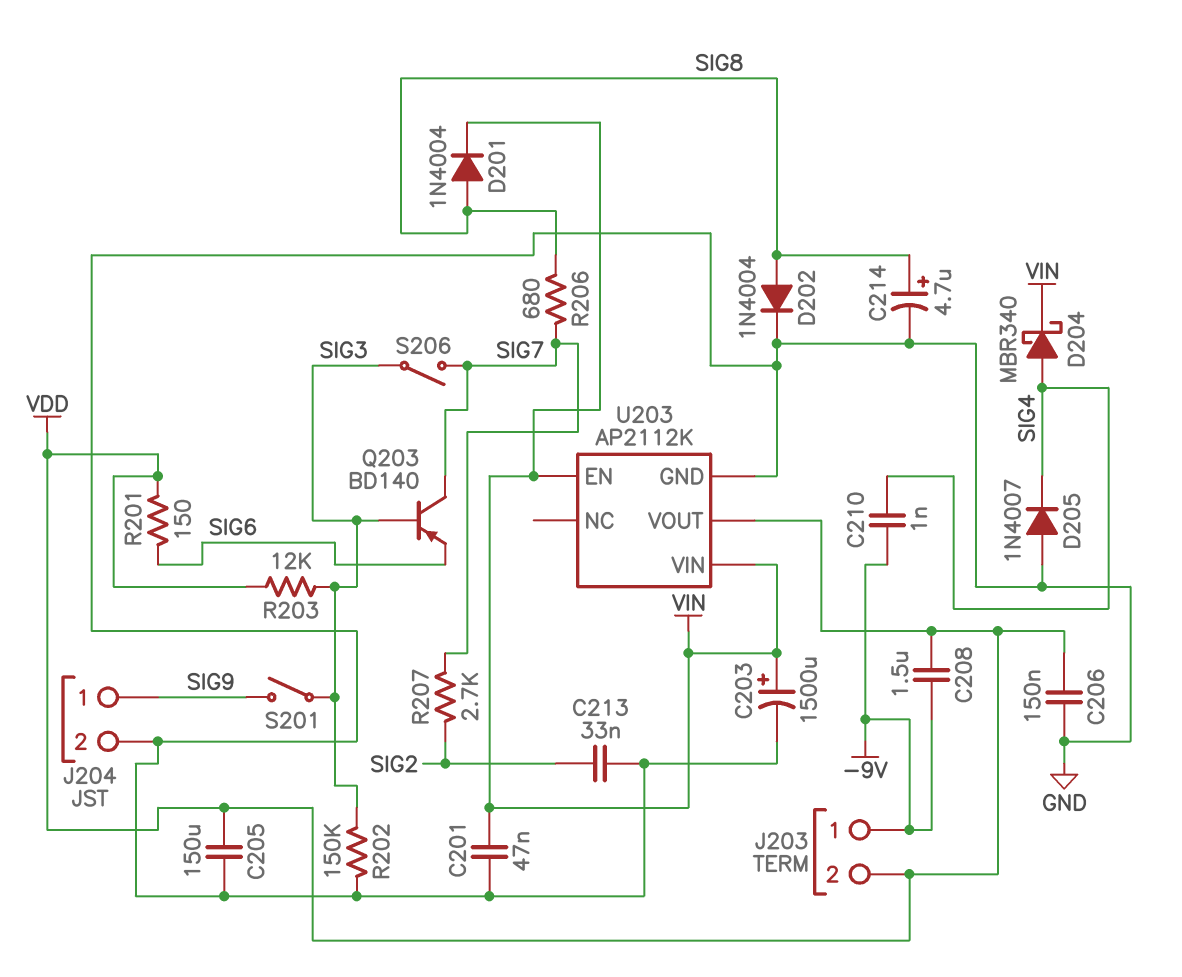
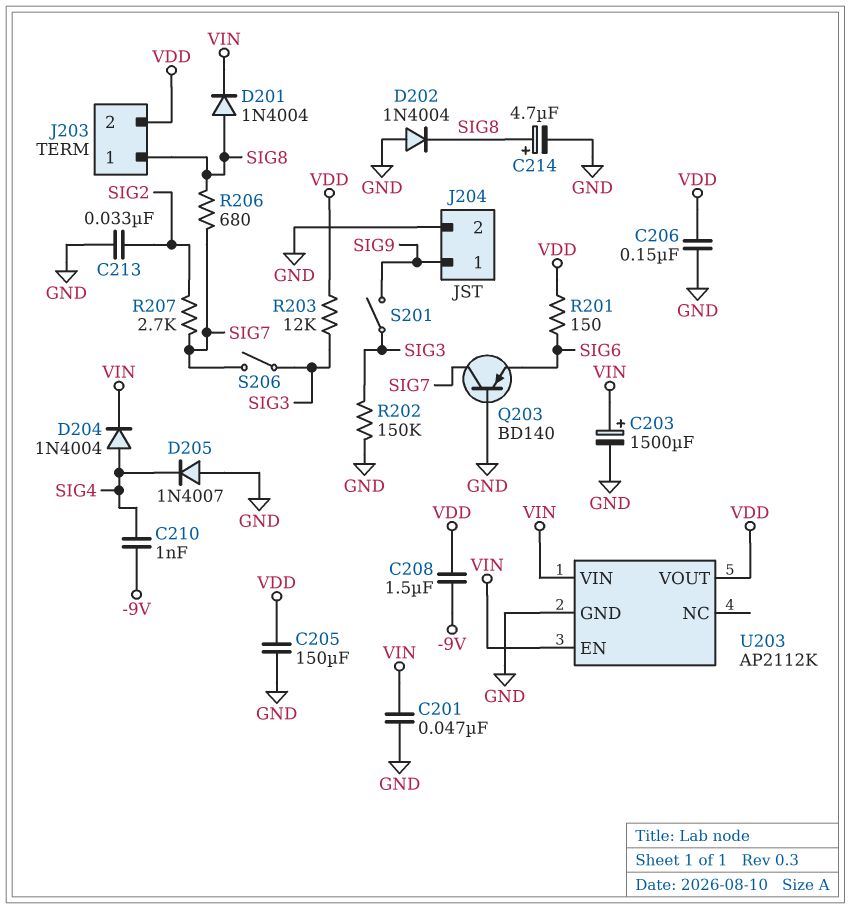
D202: diode 1N4004 (A SIG8, K GND) -> diode 1N4004 (A GND, K SIG8)
D204: schottky MBR340 (A SIG4, K VIN) -> diode 1N4004 (A SIG4, K VIN)
J203 pin 1: -9V -> SIG8
Q203: PNP BD140 (B SIG3, C SIG7, E SIG6) -> PNP BD140 (B GND, C SIG7, E SIG6)

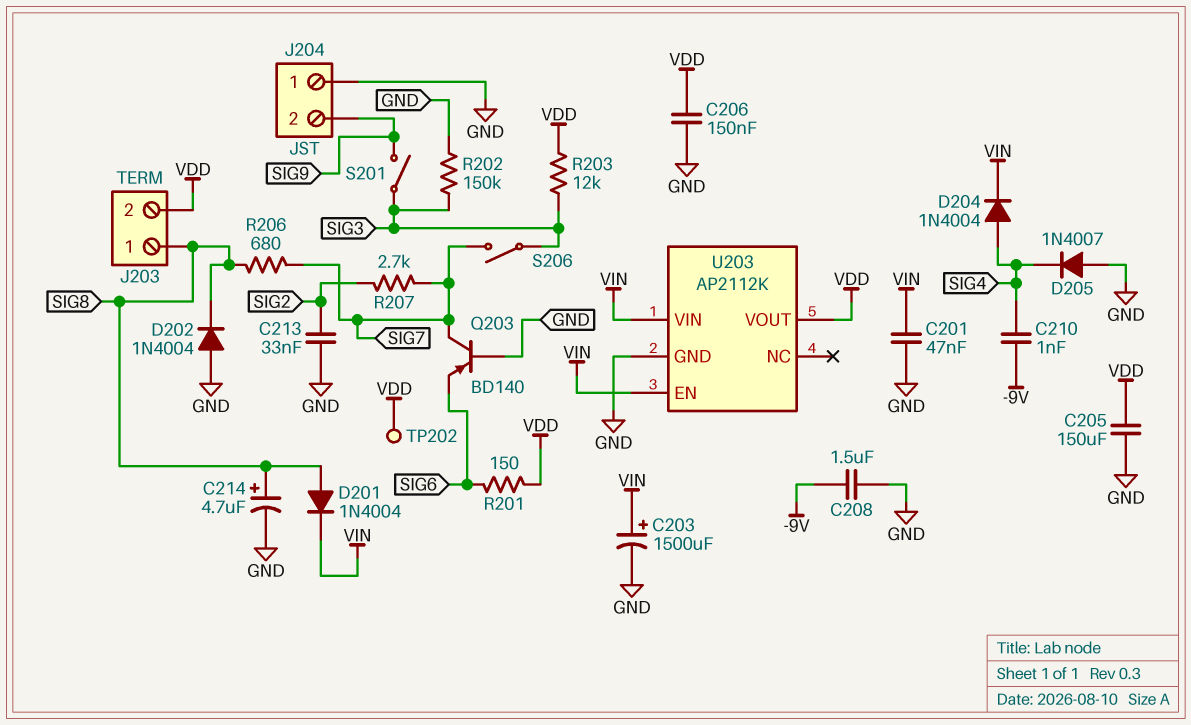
C208: 1.5uF (-9V, VDD) -> 1.5uF (-9V, GND)
J204 pin 1: SIG9 -> GND
J204 pin 2: GND -> SIG9
TP202: none -> test point (VDD)

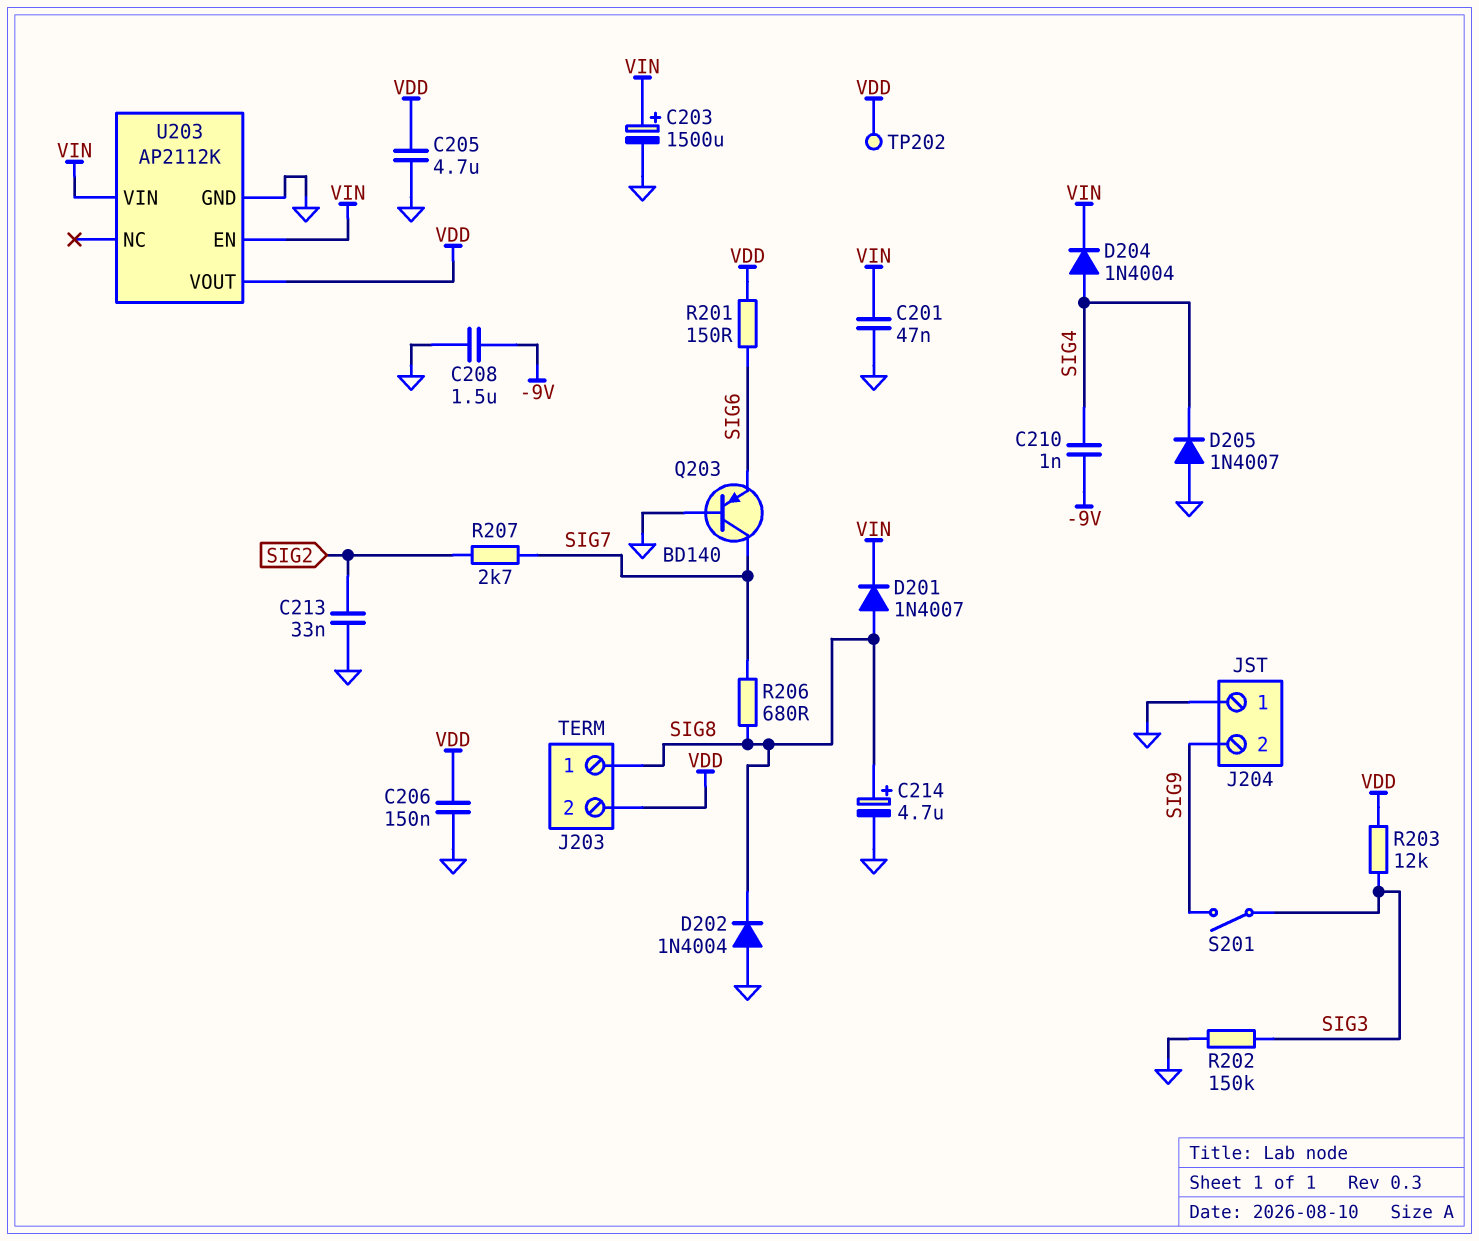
C205: 150uF (GND, VDD) -> 4.7uF (GND, VDD)
D201: diode 1N4004 (A SIG8, K VIN) -> diode 1N4007 (A SIG8, K VIN)
S206: switch (SIG3, SIG7) -> none

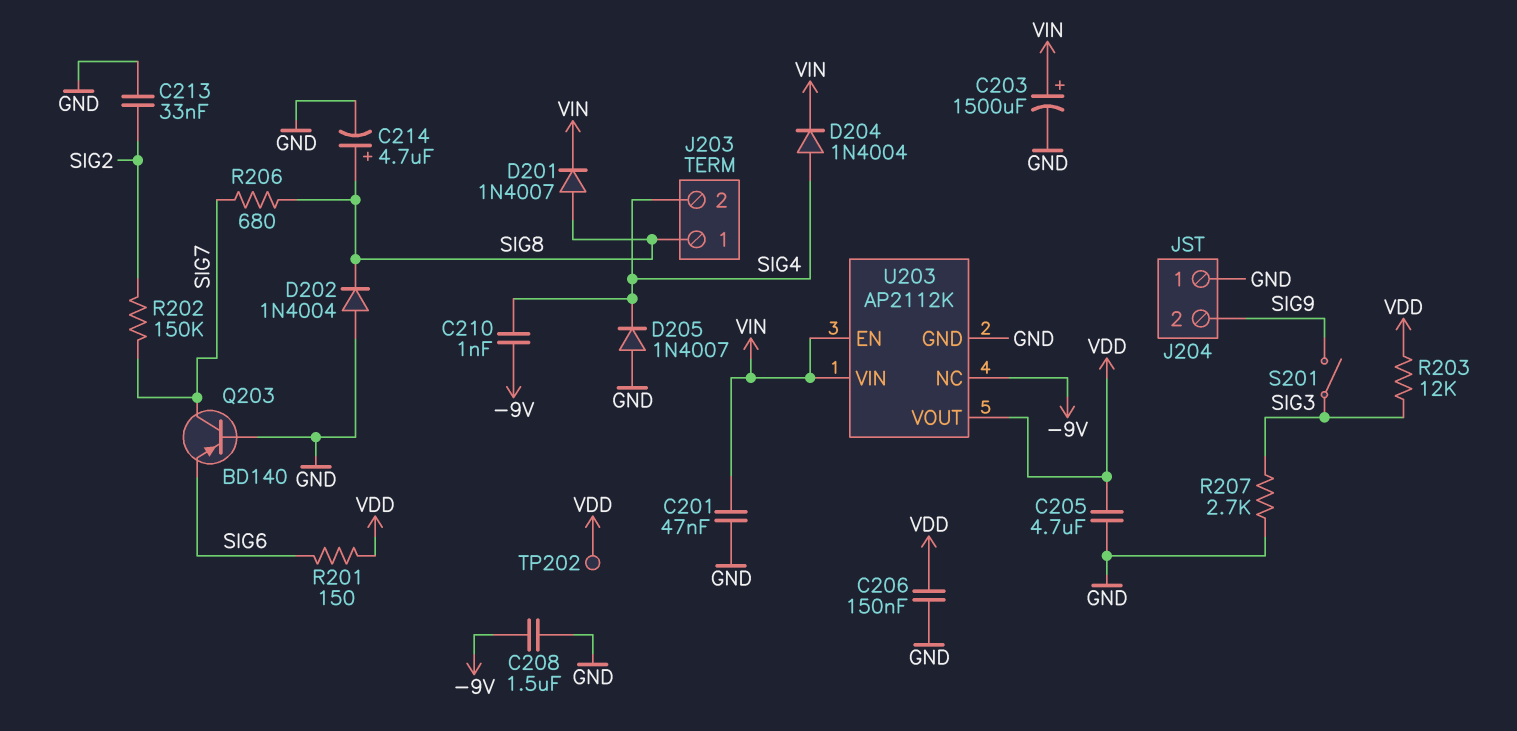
J203 pin 2: VDD -> SIG4
R202: 150k (GND, SIG3) -> 150k (SIG2, SIG7)
R207: 2.7k (SIG2, SIG7) -> 2.7k (GND, SIG3)
U203 pin NC: none -> -9V

